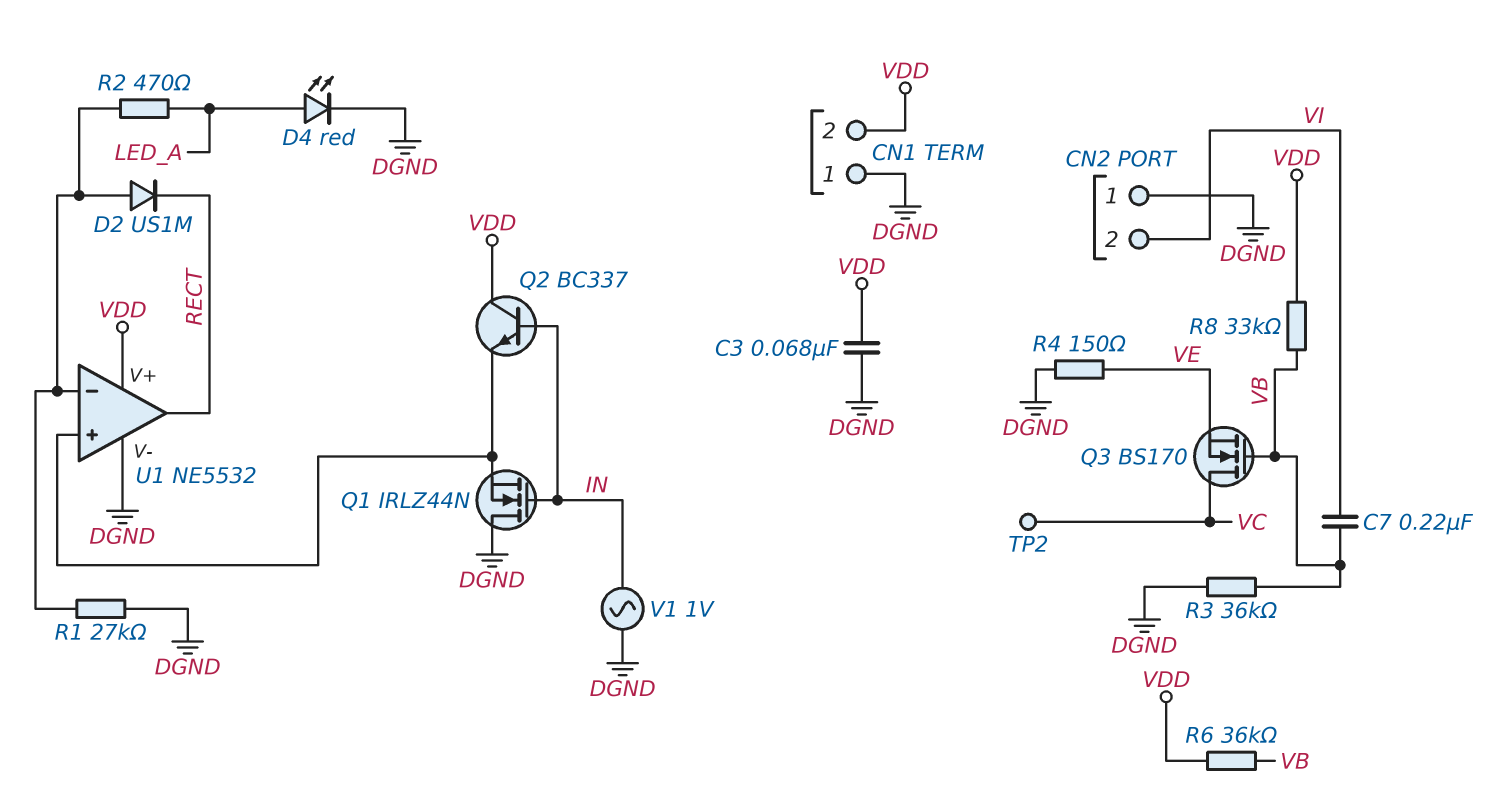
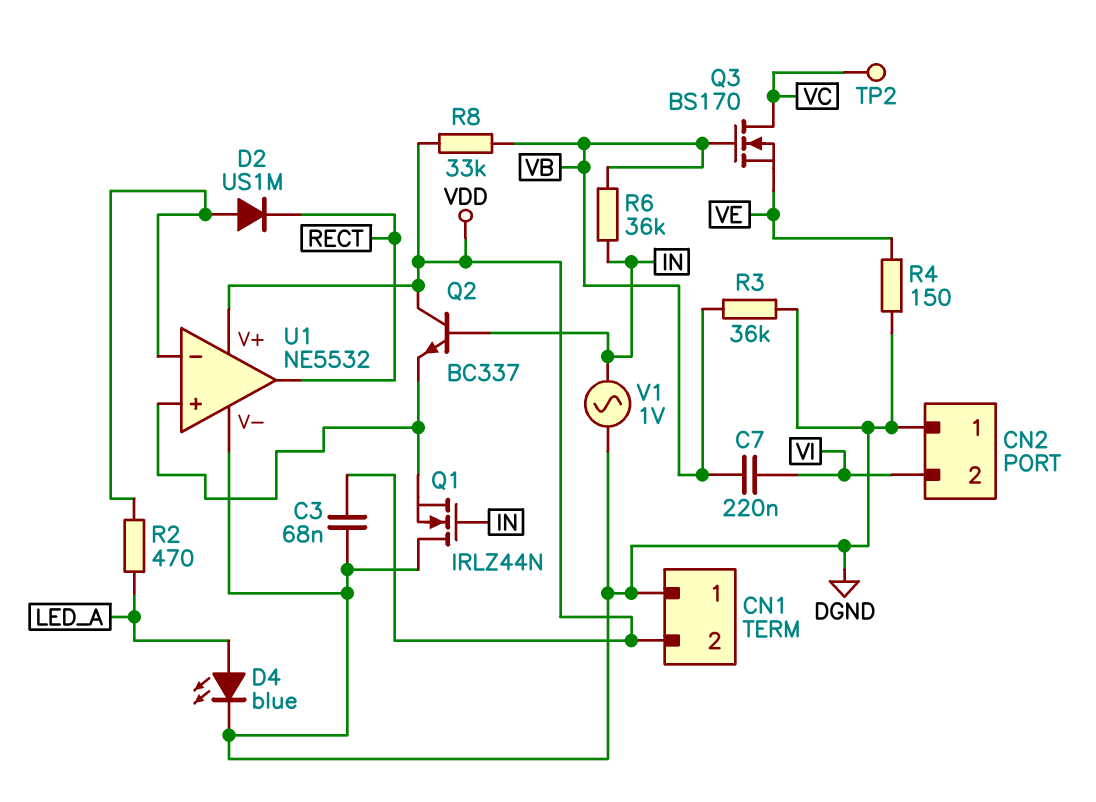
D4: LED red (A LED_A, K DGND) -> LED blue (A LED_A, K DGND)
R1: 27k (DGND, U1/in-) -> none
R6: 36k (VB, VDD) -> 36k (IN, VB)

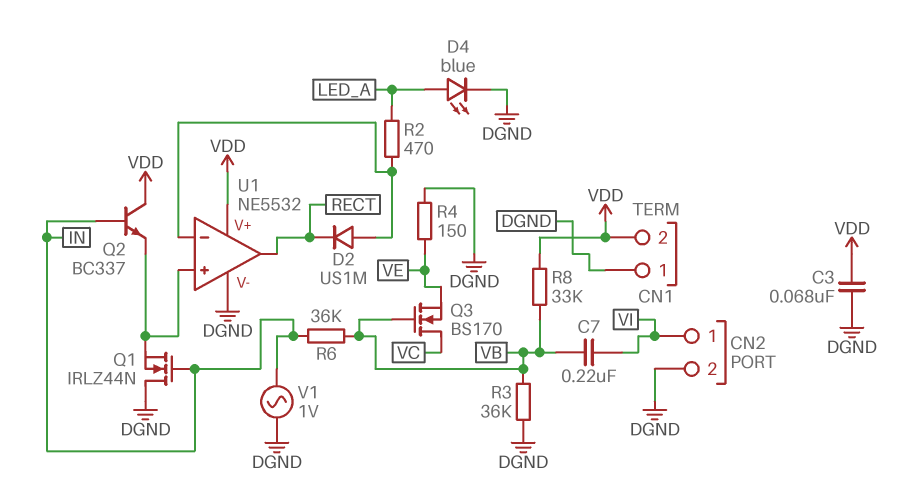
CN2 pin 1: DGND -> VI
CN2 pin 2: VI -> DGND
TP2: test point (VC) -> none

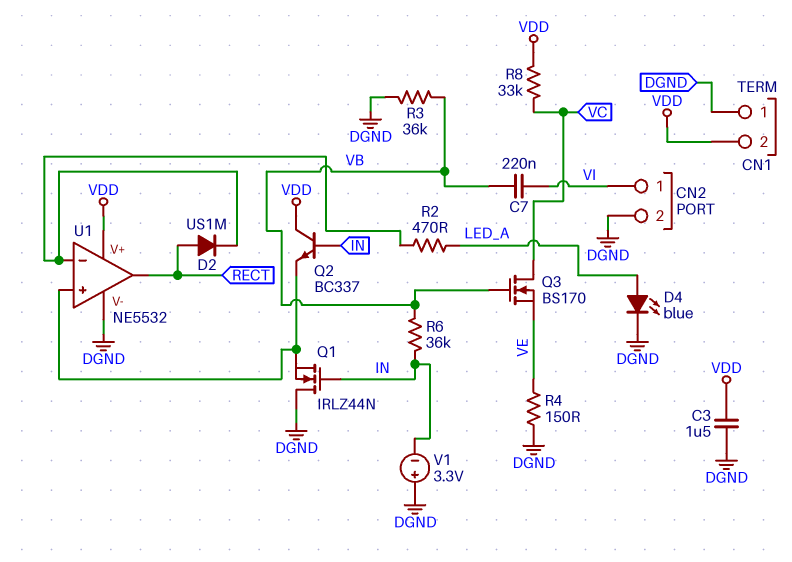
C3: 68nF (DGND, VDD) -> 1.5uF (DGND, VDD)
D2: diode US1M (A U1/in-, K RECT) -> diode US1M (A RECT, K U1/in-)
R8: 33k (VB, VDD) -> 33k (VC, VDD)
V1: AC 1V (DGND, IN) -> 3.3V (plus DGND, minus IN)

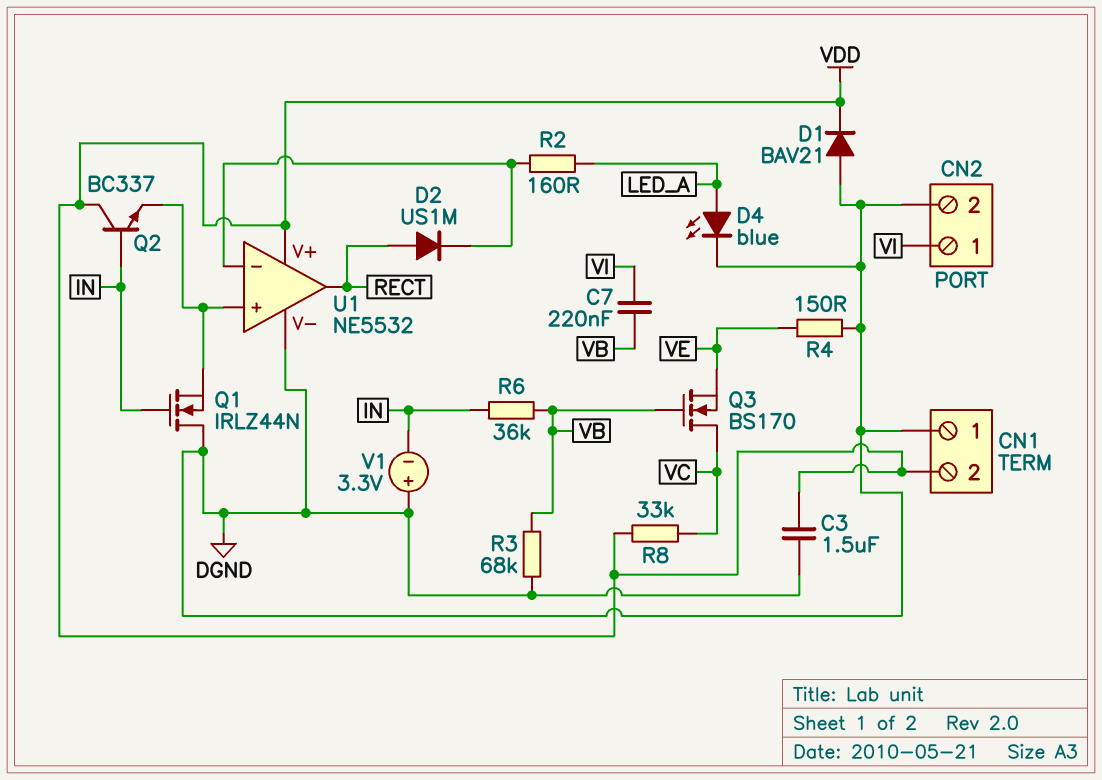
D1: none -> diode BAV21 (A DGND, K VDD)
R2: 470 (LED_A, U1/in-) -> 160 (LED_A, U1/in-)
R3: 36k (DGND, VB) -> 68k (DGND, VB)

